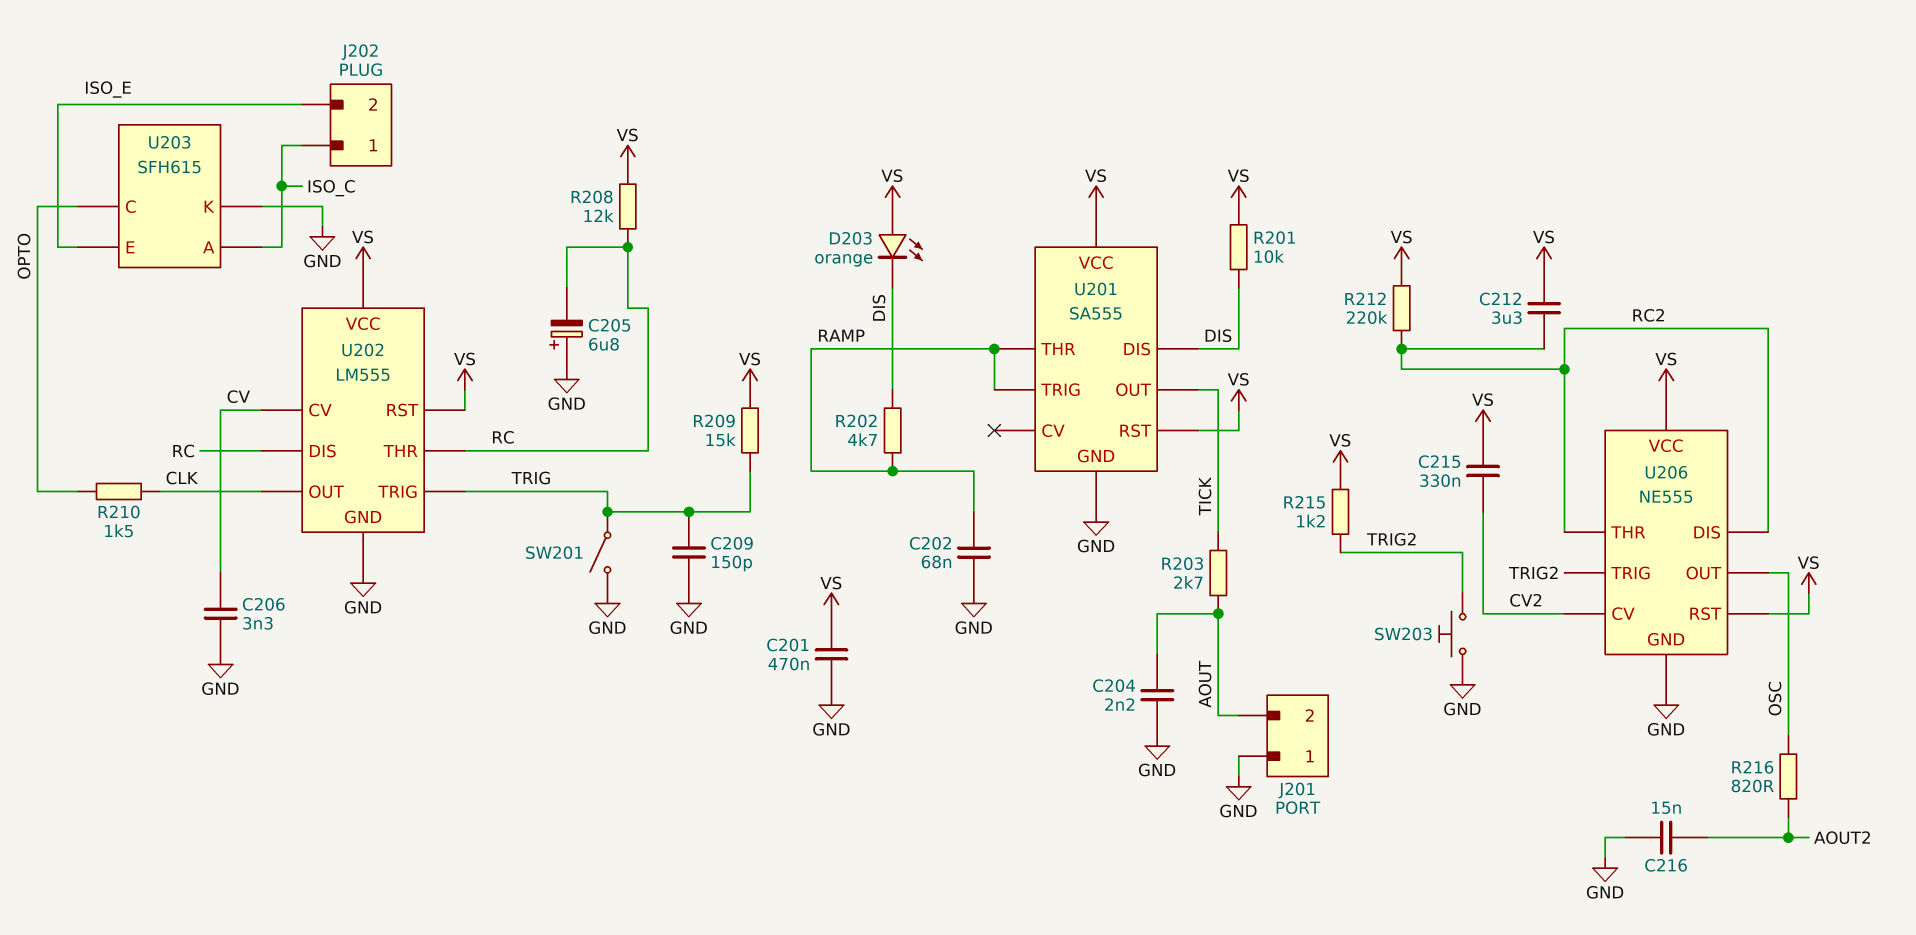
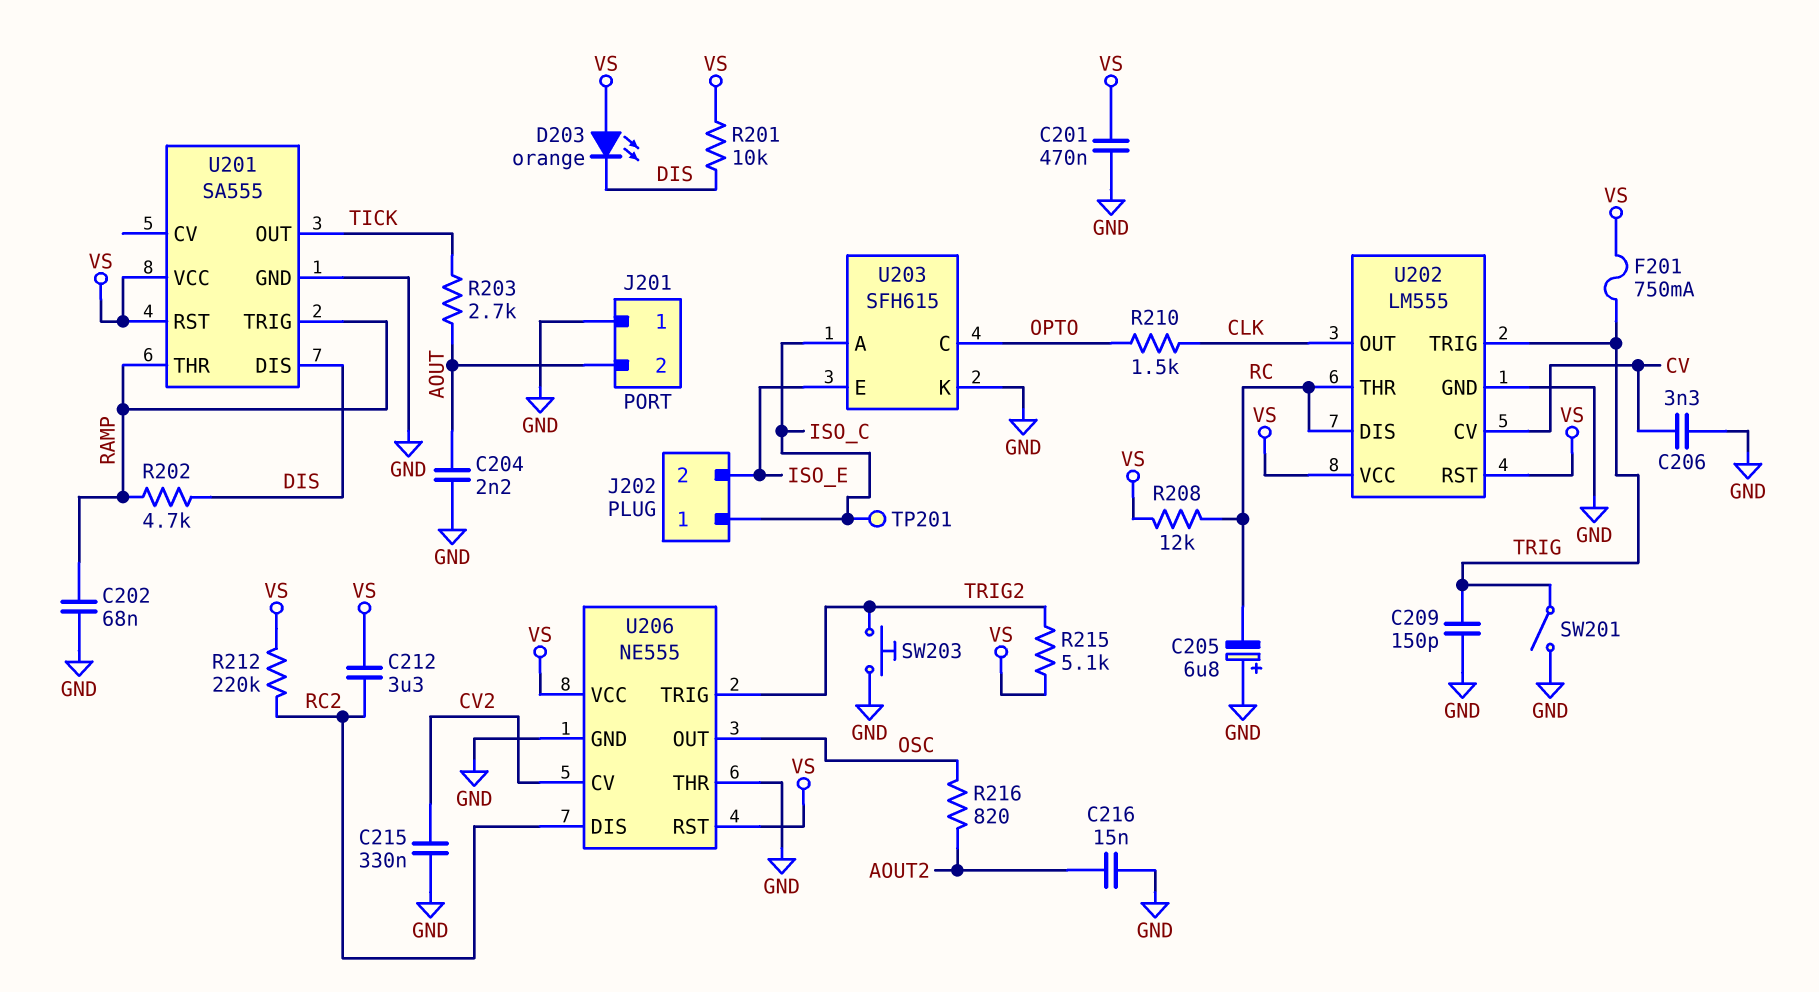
C215: 330nF (CV2, VS) -> 330nF (CV2, GND)
F201: none -> 750mA (TRIG, VS)
R209: 15k (TRIG, VS) -> none
R215: 1.2k (TRIG2, VS) -> 5.1k (TRIG2, VS)
TP201: none -> test point (ISO_C)
U206 pin THR: RC2 -> GND

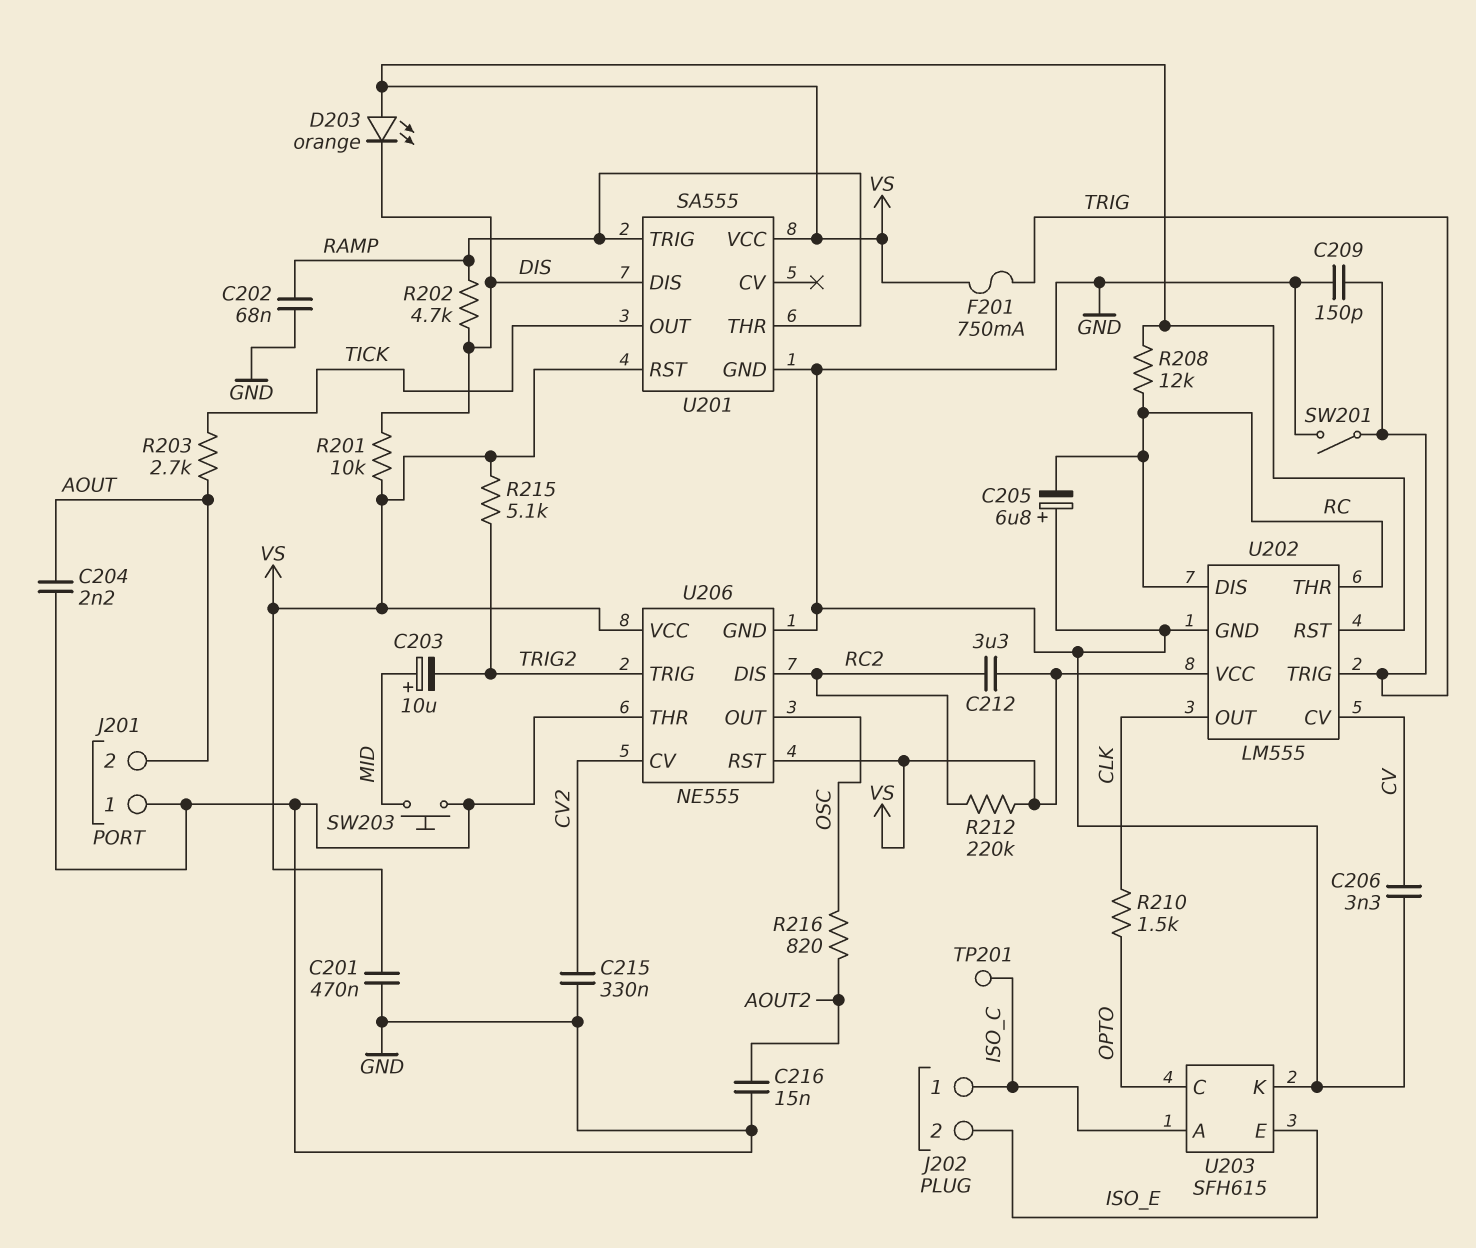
C203: none -> 10uF (plus MID, minus TRIG2)
SW203: button (GND, TRIG2) -> button (GND, MID)

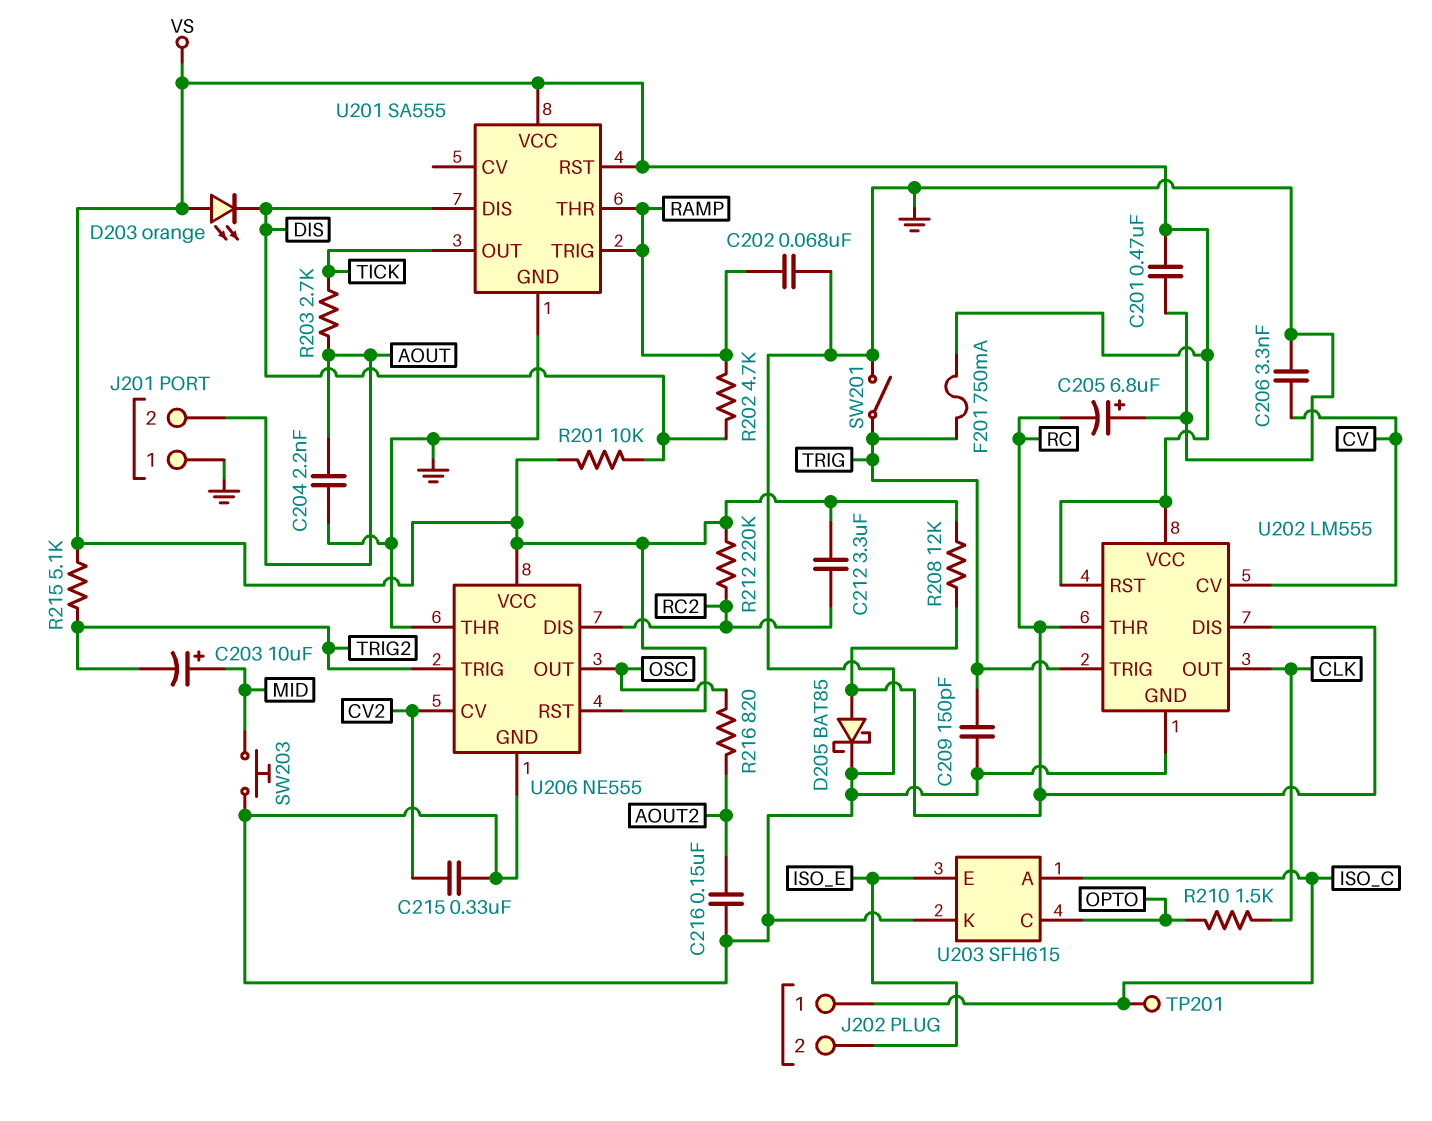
C216: 15nF (AOUT2, GND) -> 150nF (AOUT2, GND)
D205: none -> schottky BAT85 (A RC, K GND)

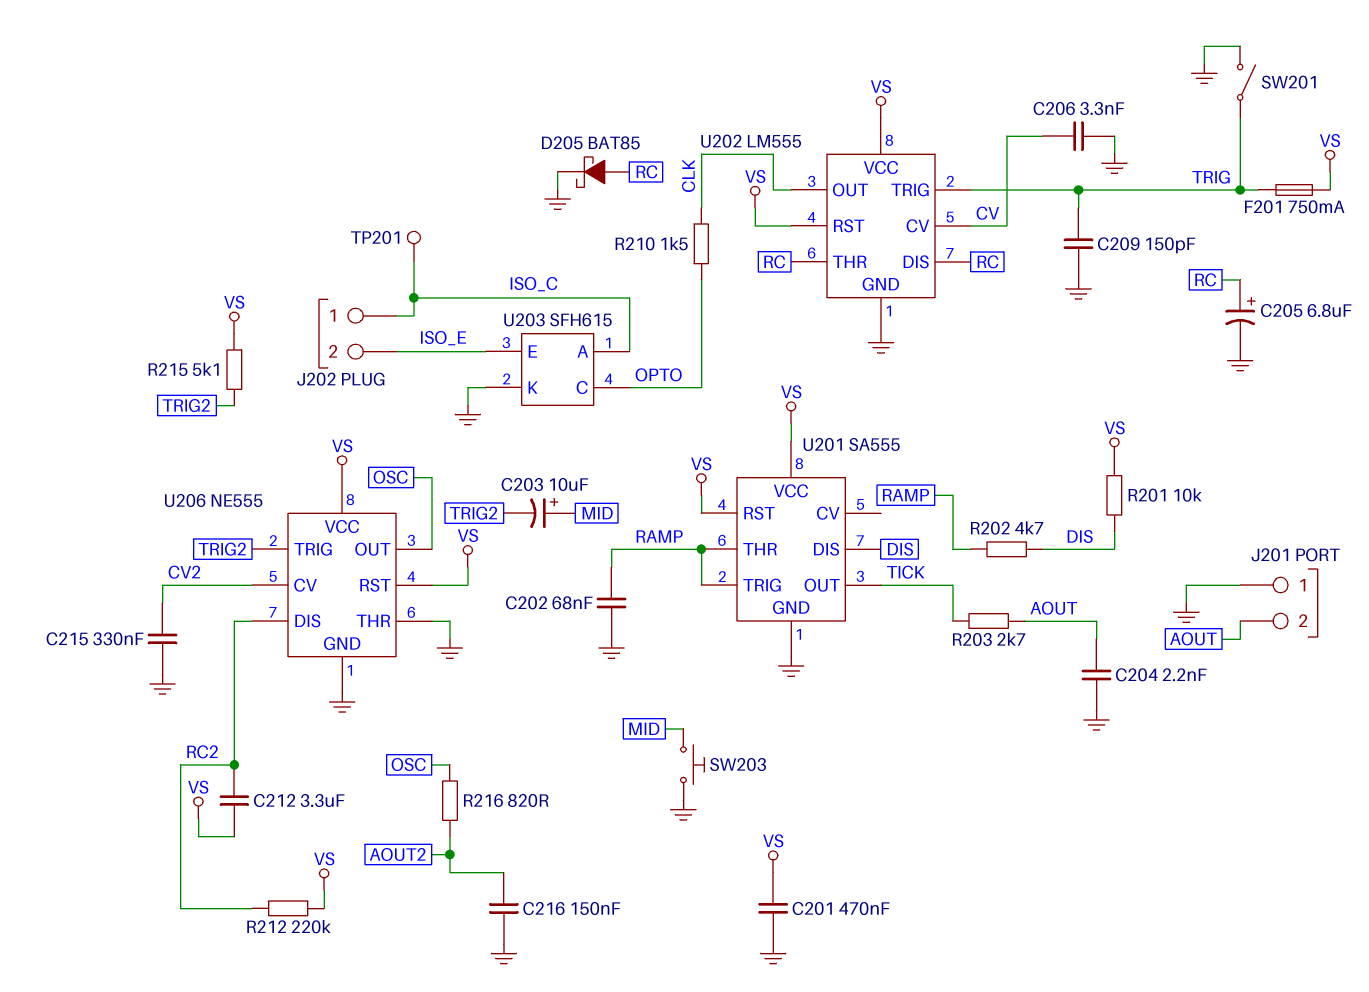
C205: 6.8uF (plus GND, minus RC) -> 6.8uF (plus RC, minus GND)
D203: LED orange (A VS, K DIS) -> none
R208: 12k (RC, VS) -> none

